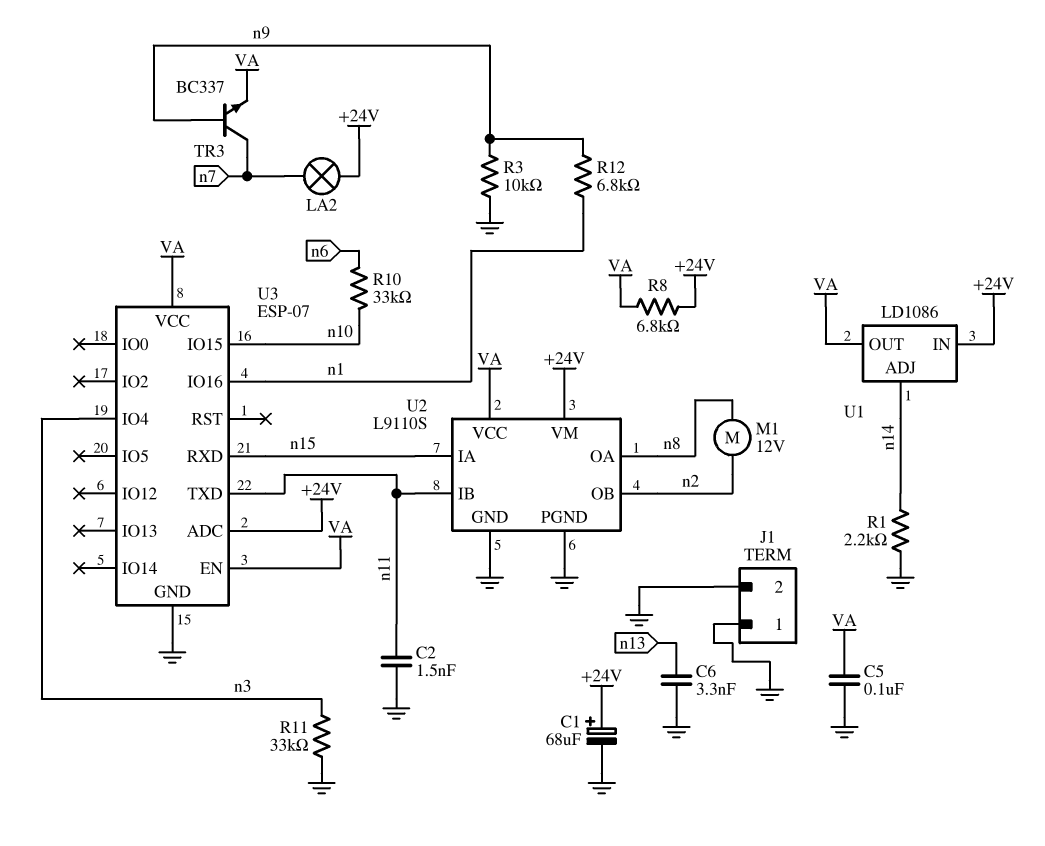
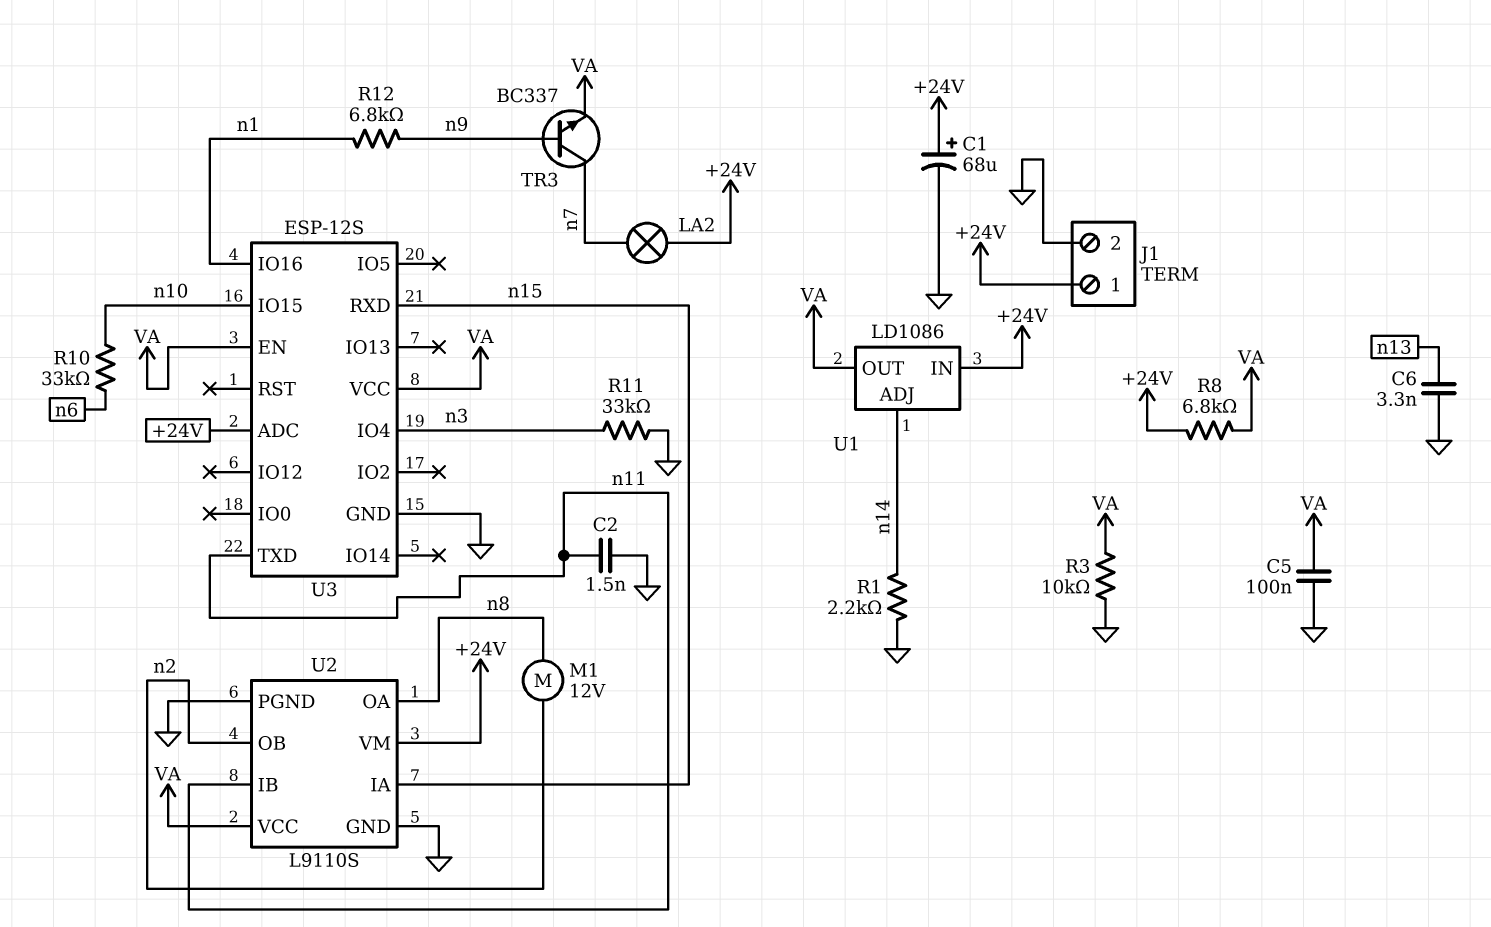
J1 pin 1: GND -> +24V
R3: 10k (GND, n9) -> 10k (GND, VA)
U3: ESP-07 -> ESP-12S

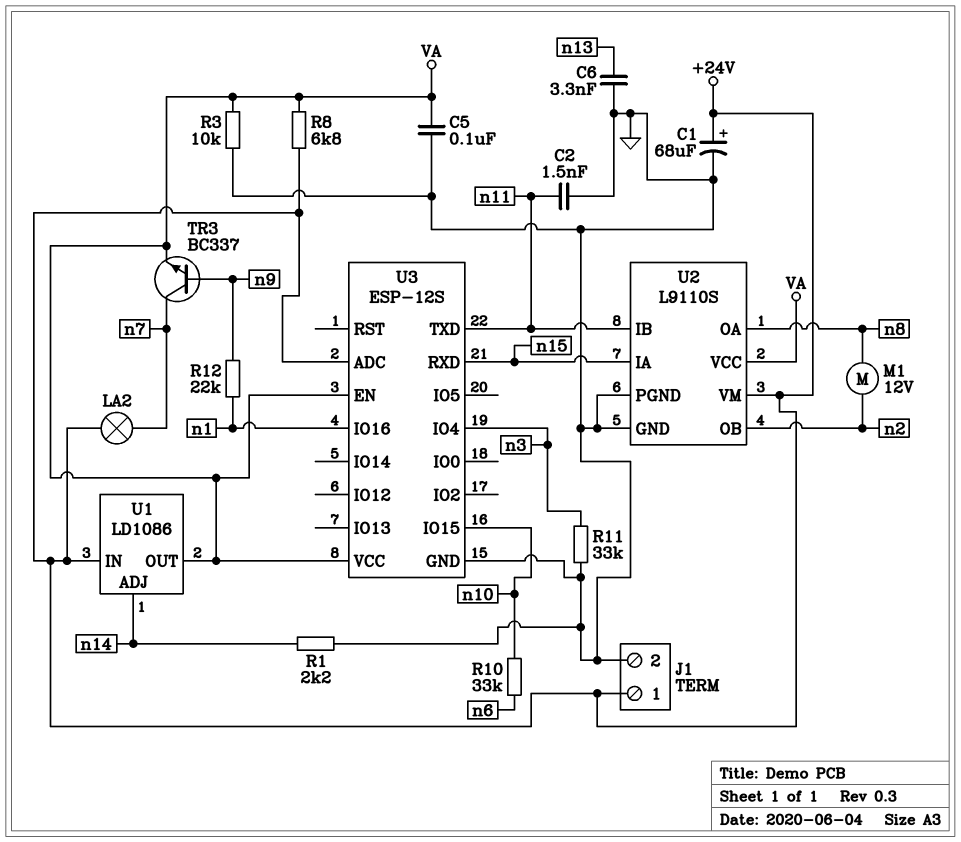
R12: 6.8k (n1, n9) -> 22k (n1, n9)

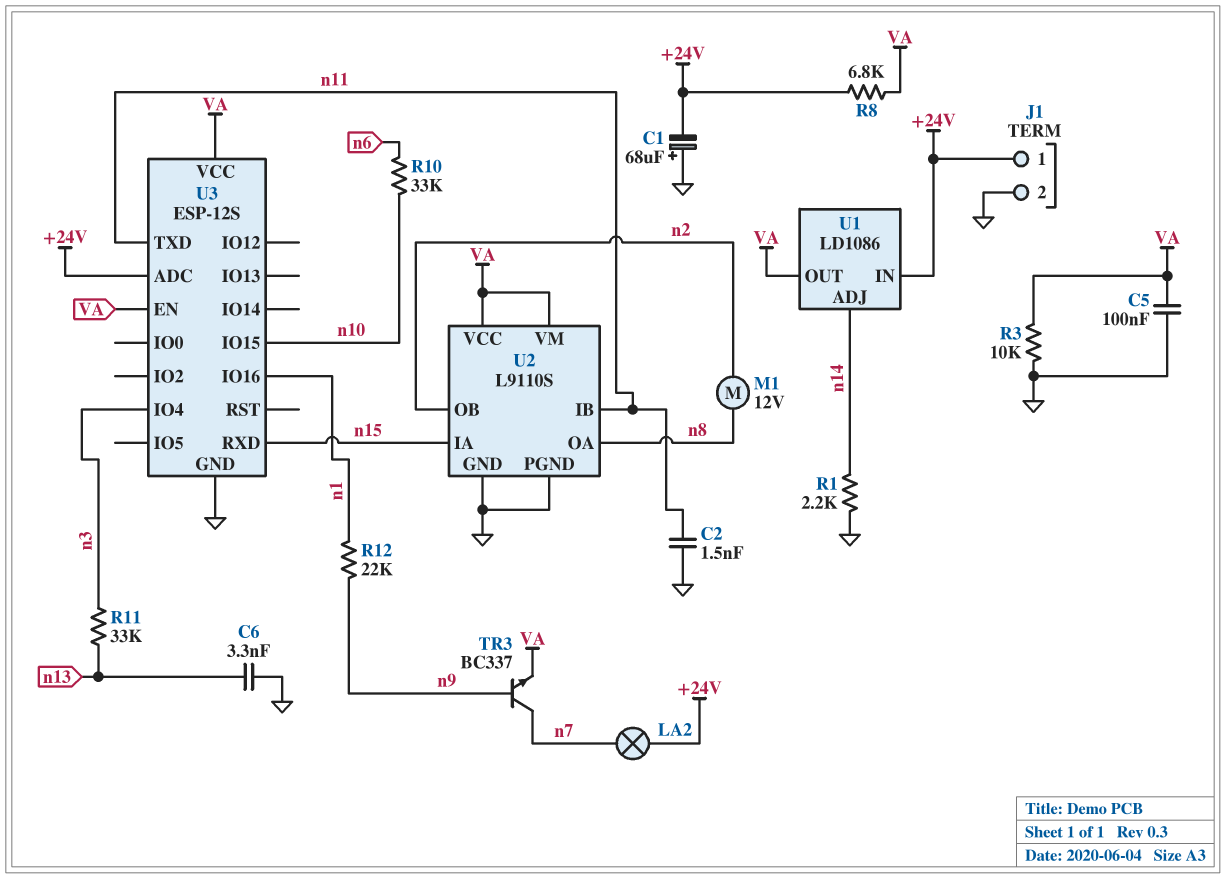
C1: 68uF (plus +24V, minus GND) -> 68uF (plus GND, minus +24V)
R11: 33k (GND, n3) -> 33k (n3, n13)
U2 pin VM: +24V -> VA

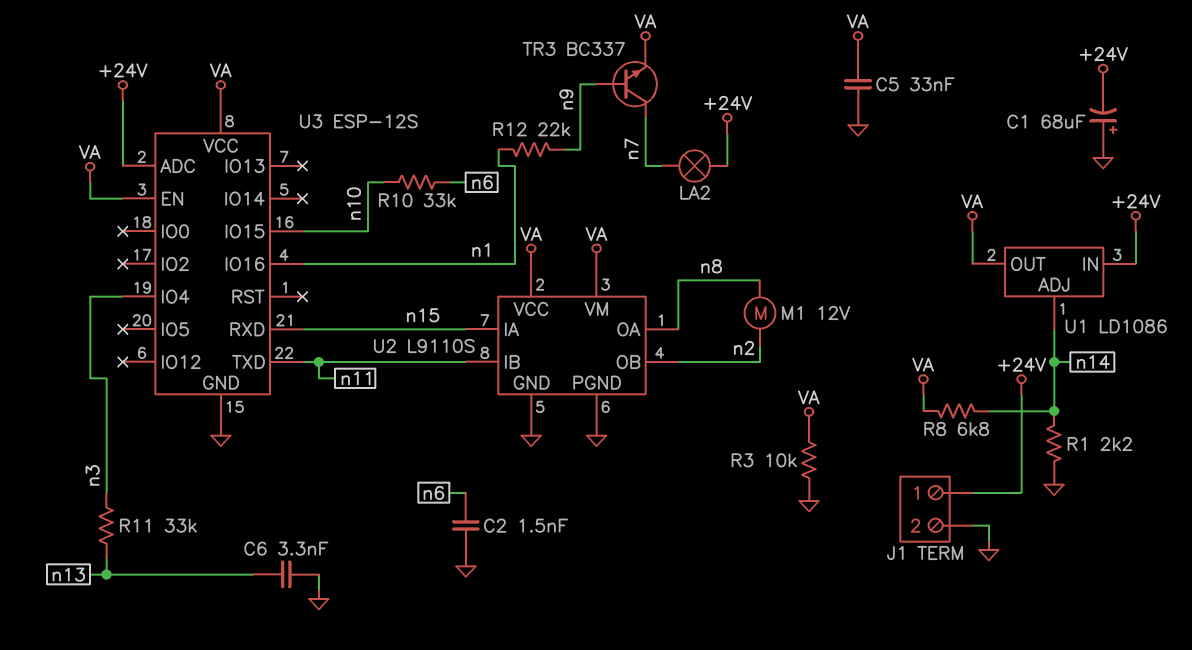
C2: 1.5nF (GND, n11) -> 1.5nF (GND, n6)
C5: 100nF (GND, VA) -> 33nF (GND, VA)
R8: 6.8k (+24V, VA) -> 6.8k (VA, n14)

